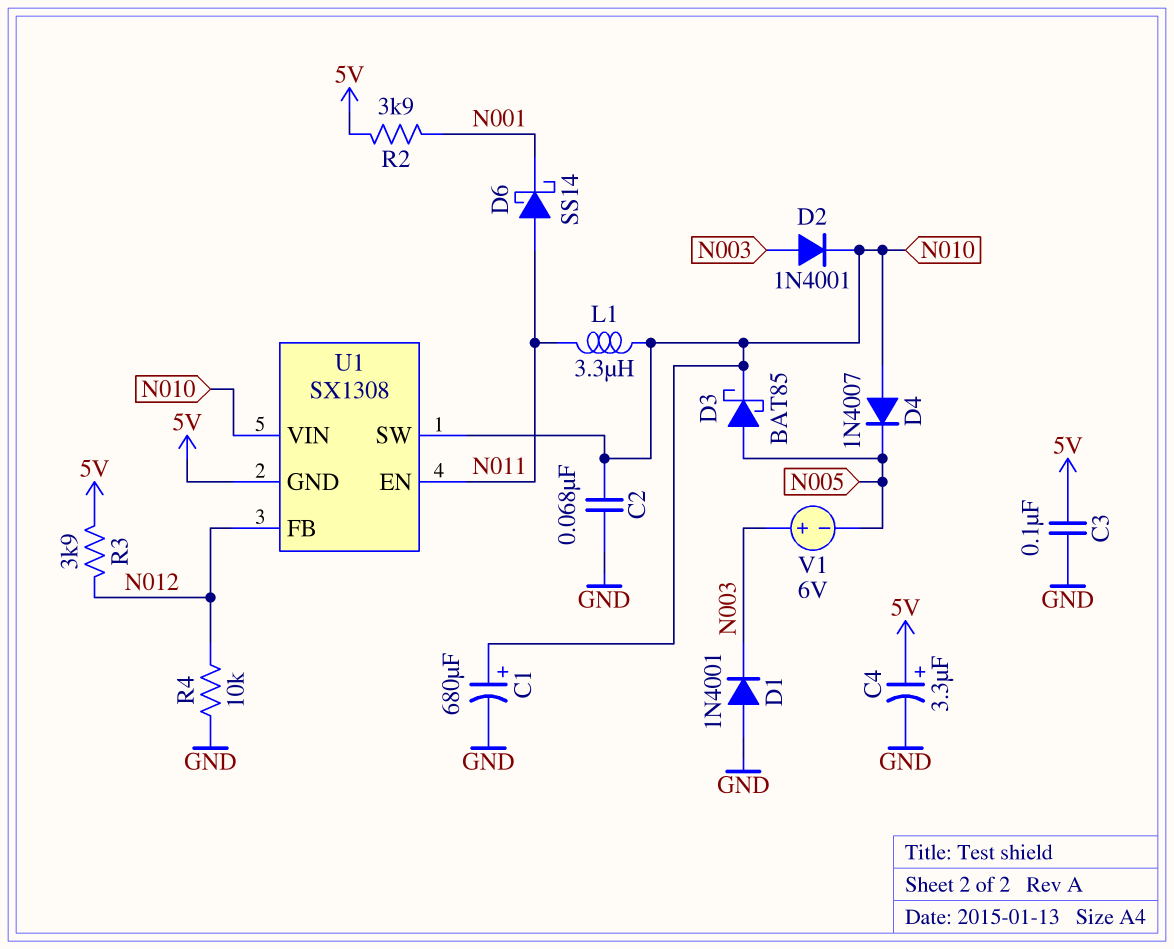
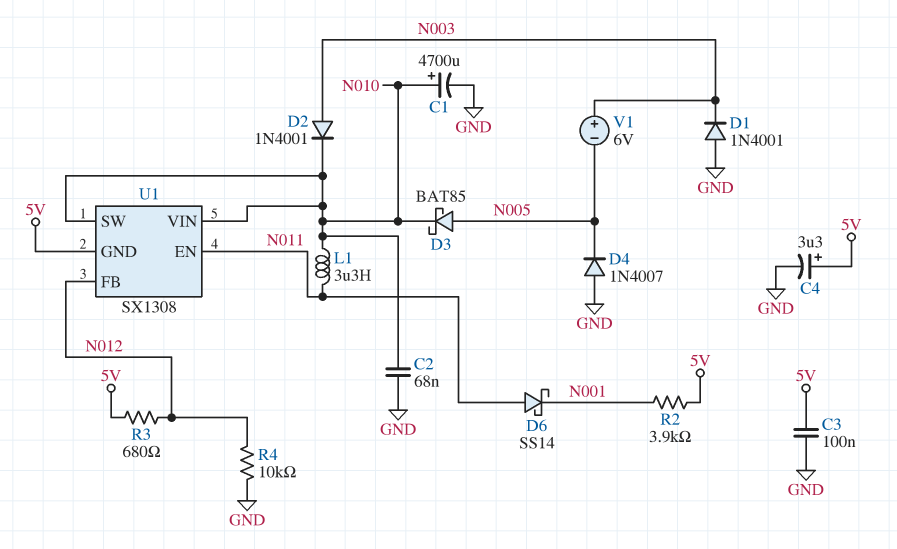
C1: 680uF (plus N010, minus GND) -> 4700uF (plus N010, minus GND)
D4: diode 1N4007 (A N010, K N005) -> diode 1N4007 (A GND, K N005)
R3: 3.9k (5V, N012) -> 680 (5V, N012)

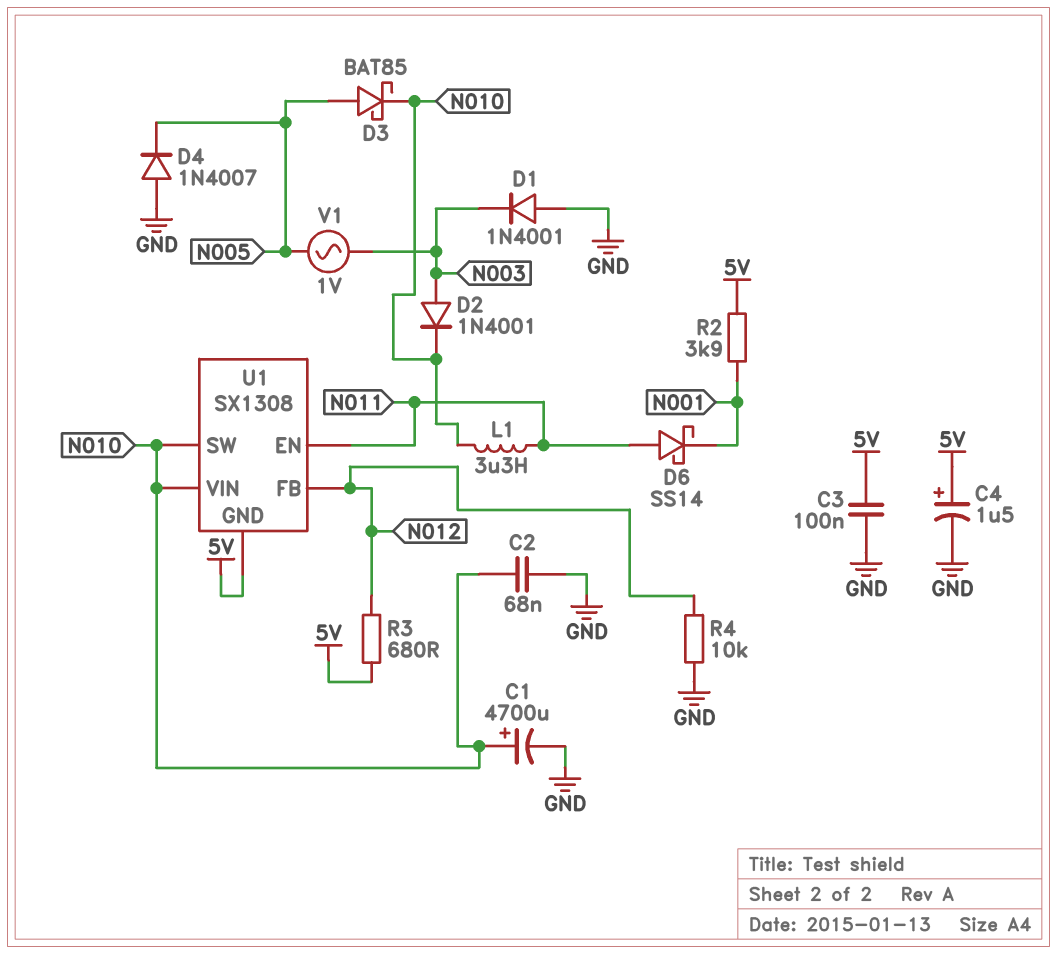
C4: 3.3uF (plus 5V, minus GND) -> 1.5uF (plus 5V, minus GND)
V1: 6V (plus N003, minus N005) -> AC 1V (N003, N005)

